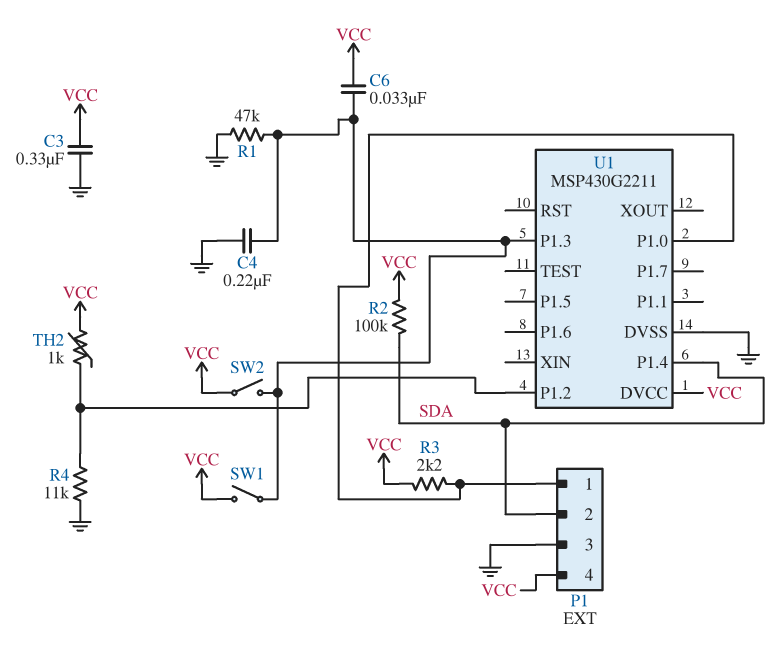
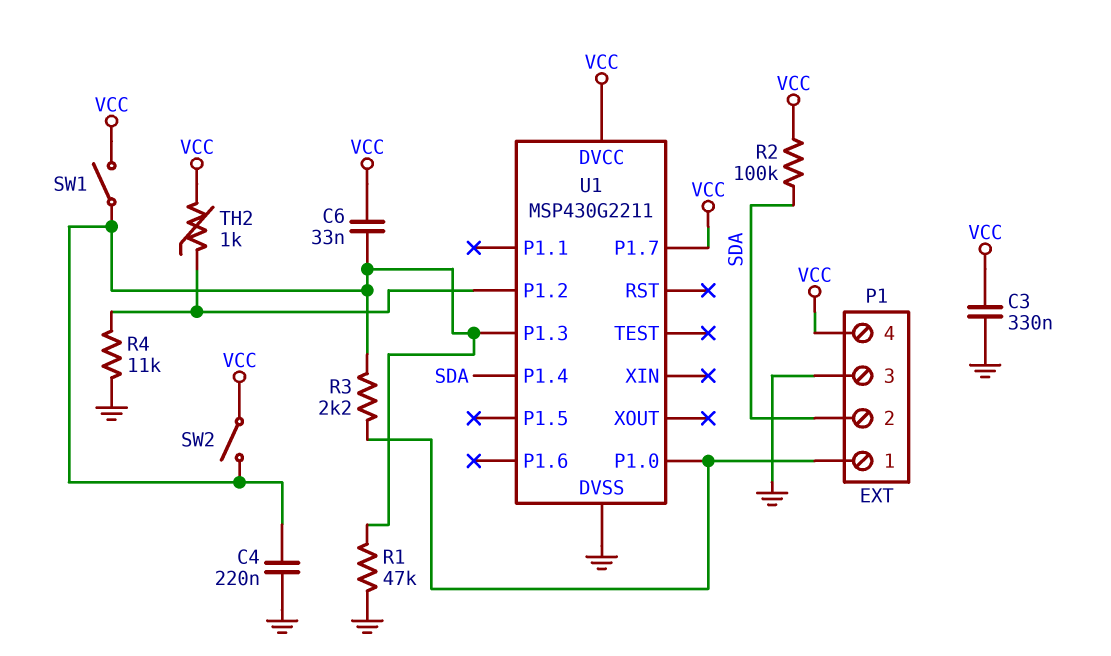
R3: 2.2k (P1/1, VCC) -> 2.2k (P1/1, U1/P1.3)
U1 pin P1.7: none -> VCC

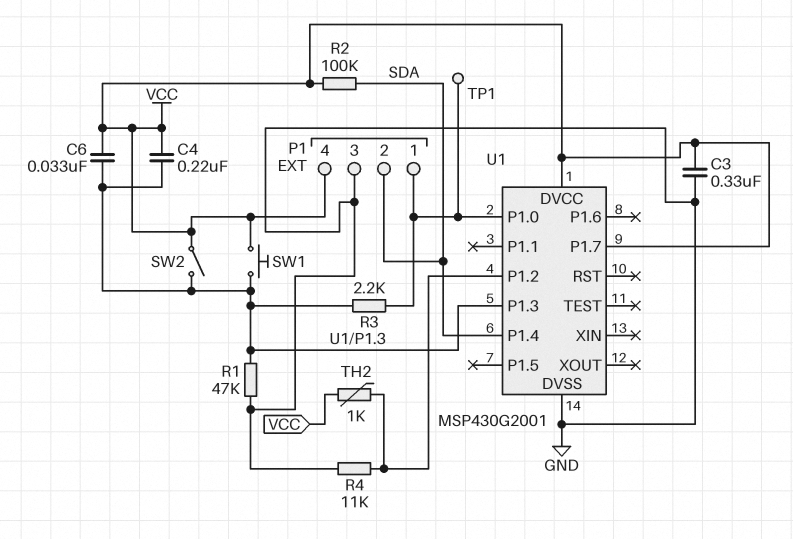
C4: 220nF (GND, U1/P1.3) -> 220nF (U1/P1.3, VCC)
SW1: switch (U1/P1.3, VCC) -> button (U1/P1.3, VCC)
TP1: none -> test point (P1/1)
U1: MSP430G2211 -> MSP430G2001

